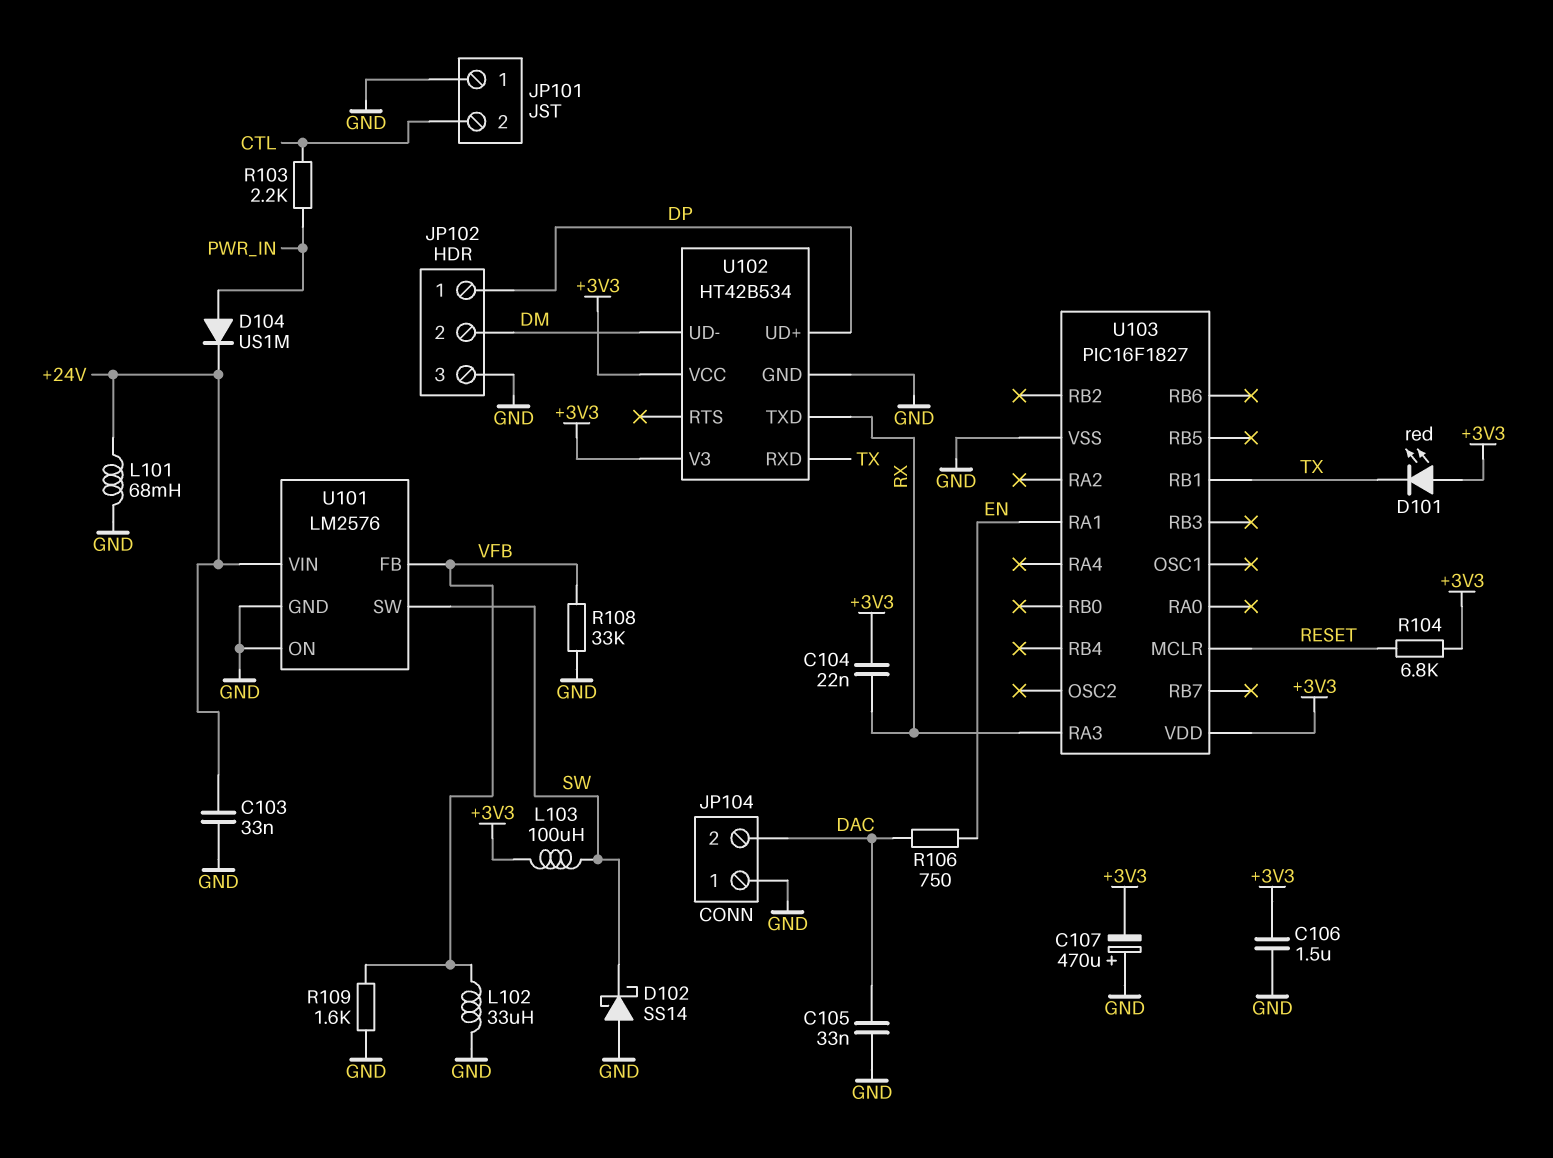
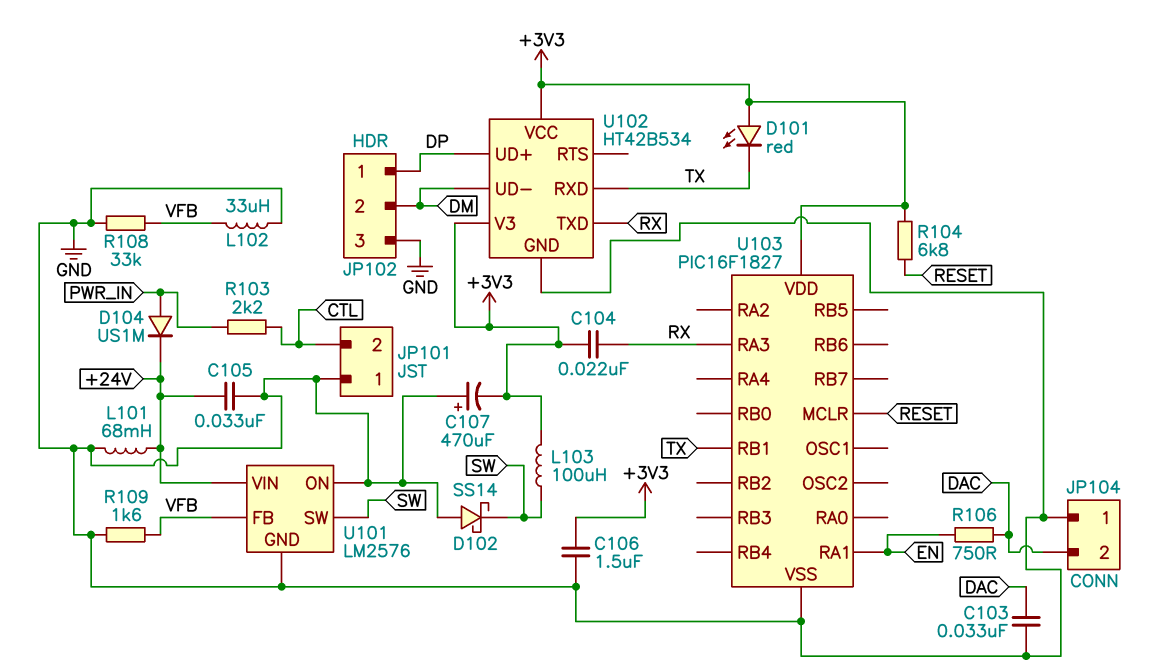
C103: 33nF (+24V, GND) -> 33nF (DAC, GND)
C105: 33nF (DAC, GND) -> 33nF (+24V, GND)

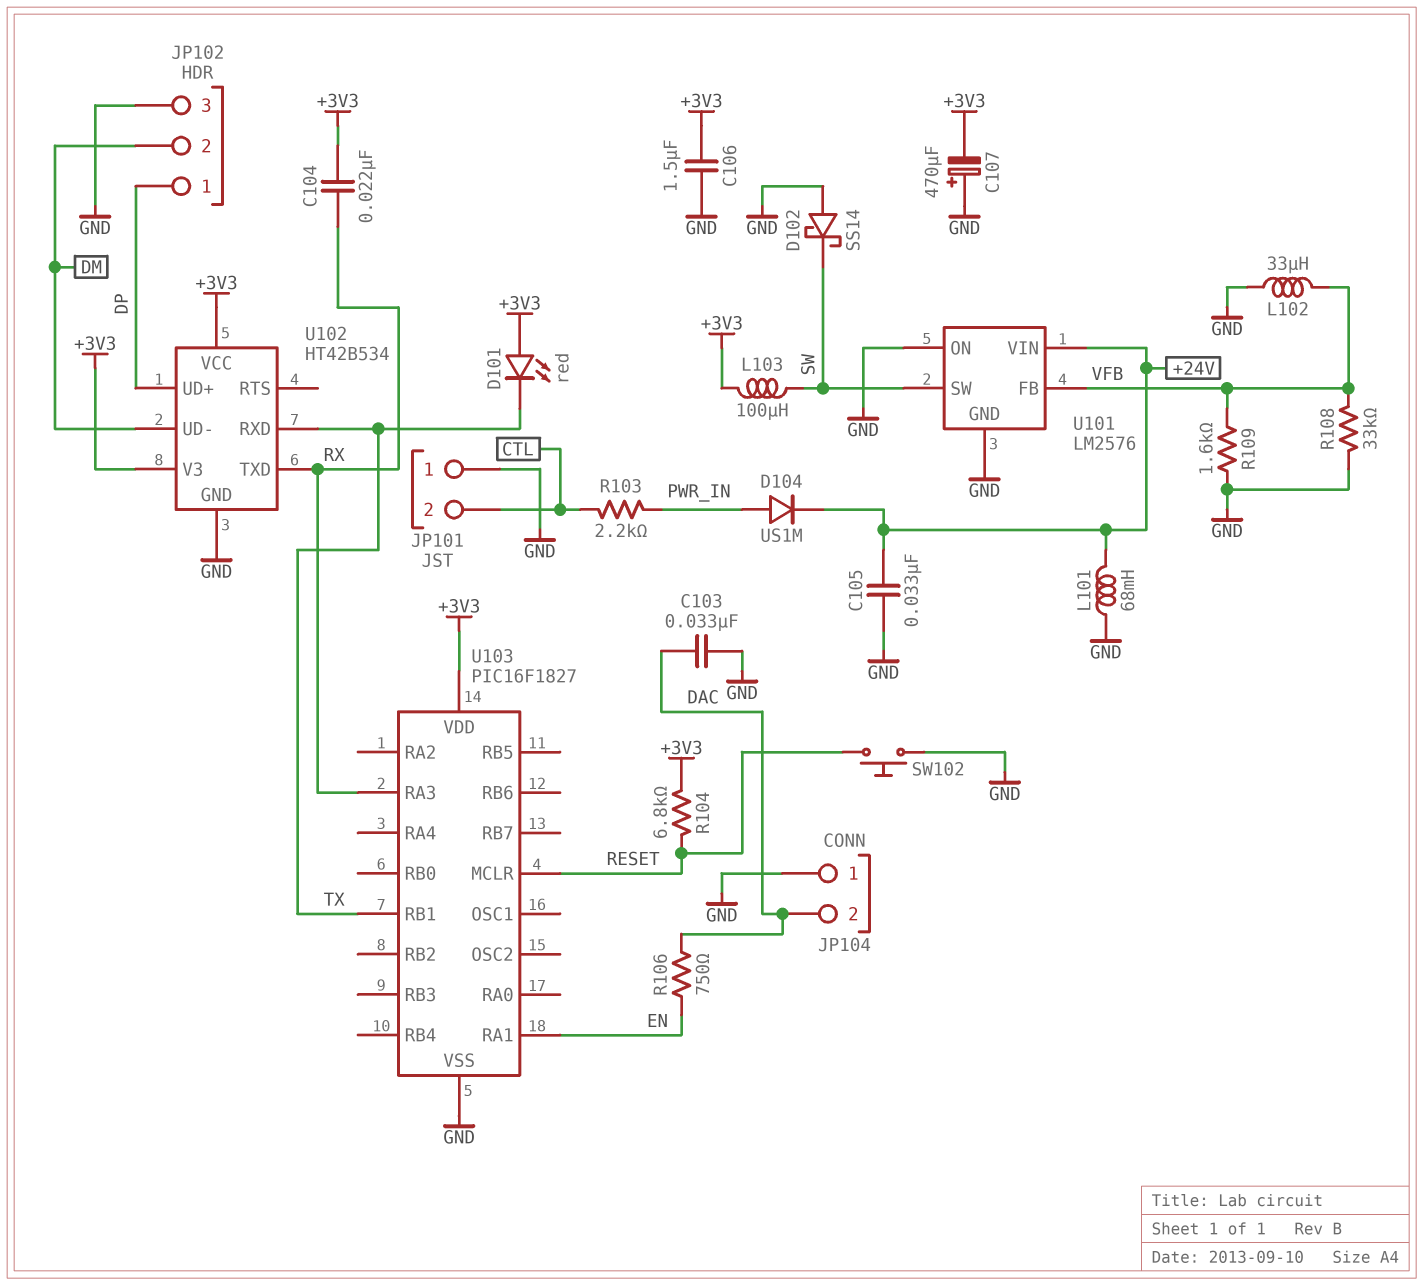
SW102: none -> button (GND, RESET)

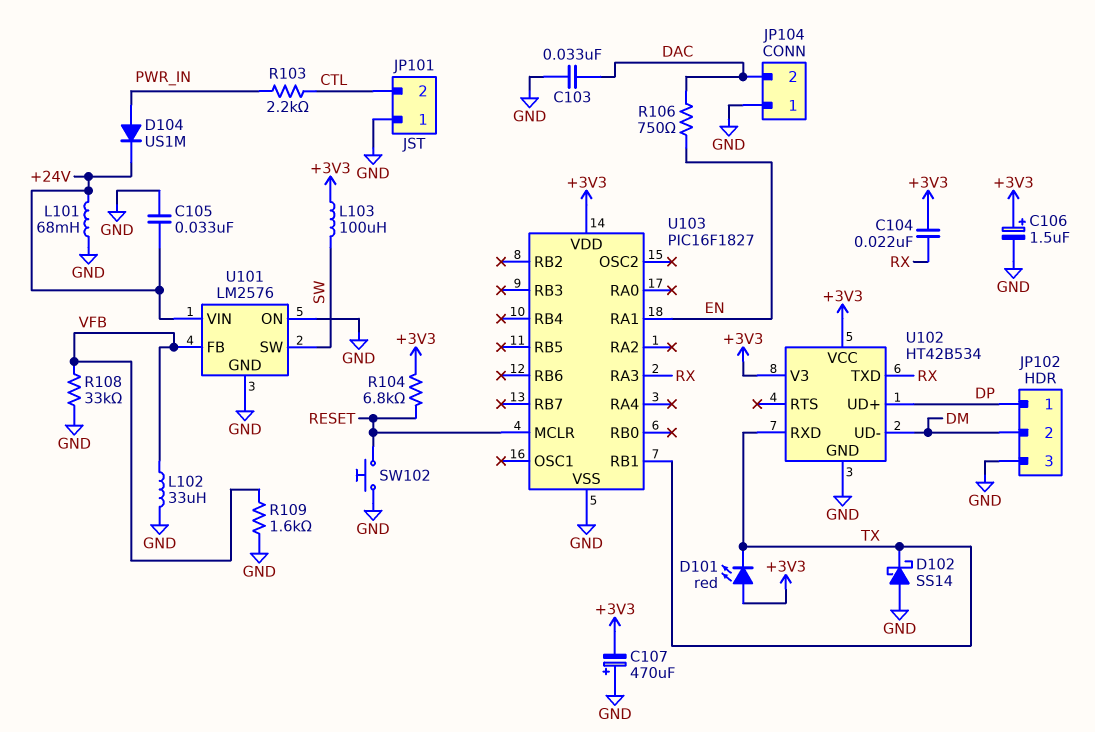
C106: 1.5uF (+3V3, GND) -> 1.5uF (plus +3V3, minus GND)
D102: schottky SS14 (A GND, K SW) -> schottky SS14 (A GND, K TX)

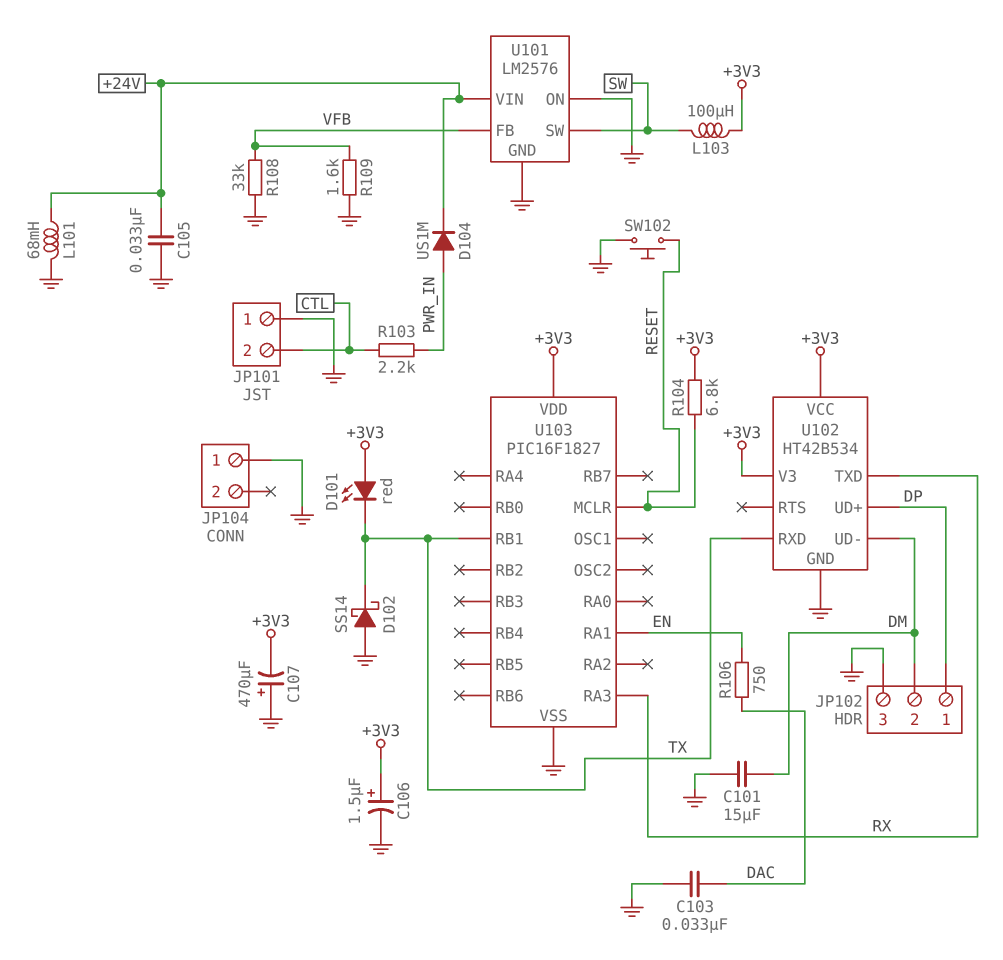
C101: none -> 15uF (DM, GND)
C104: 22nF (+3V3, RX) -> none
JP104 pin 2: DAC -> none
L102: 33uH (GND, VFB) -> none

